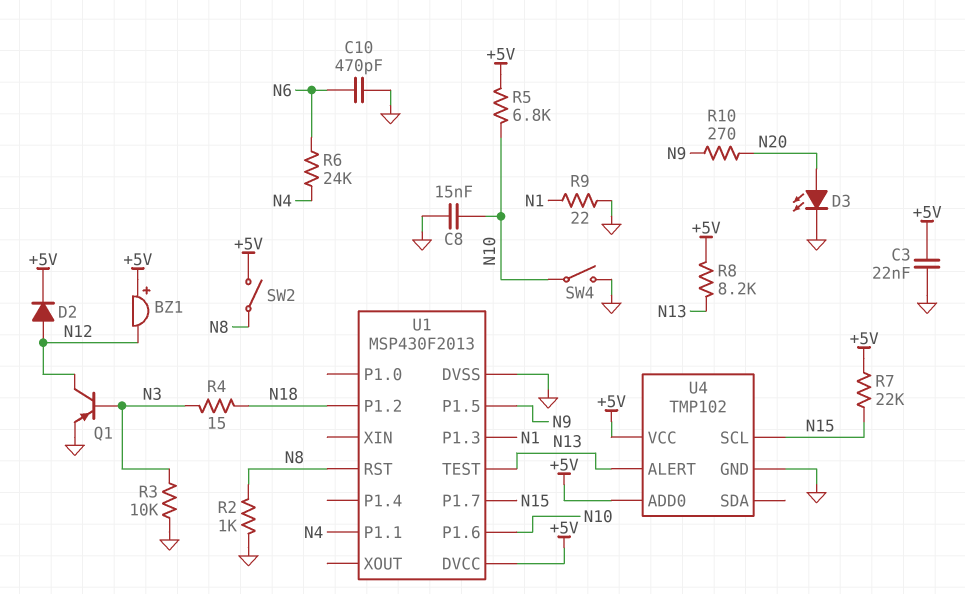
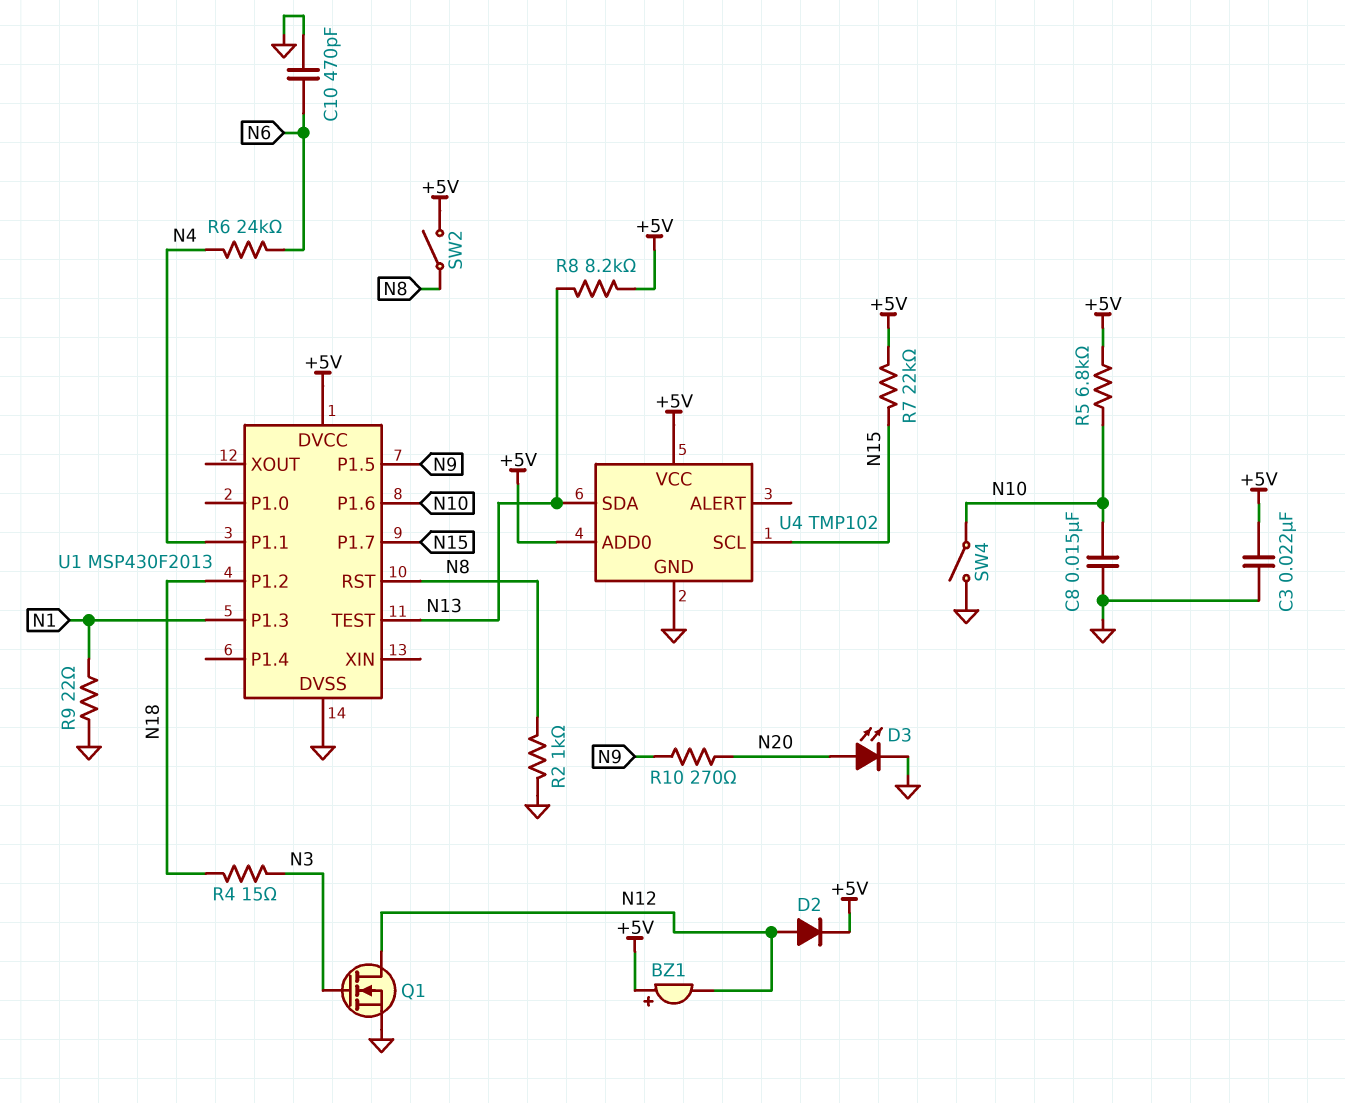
Q1: PNP (B N3, C N12, E GND) -> NMOS (G N3, D N12, S GND)
R3: 10k (GND, N3) -> none
U4 pin ALERT: N13 -> none
U4 pin SDA: none -> N13

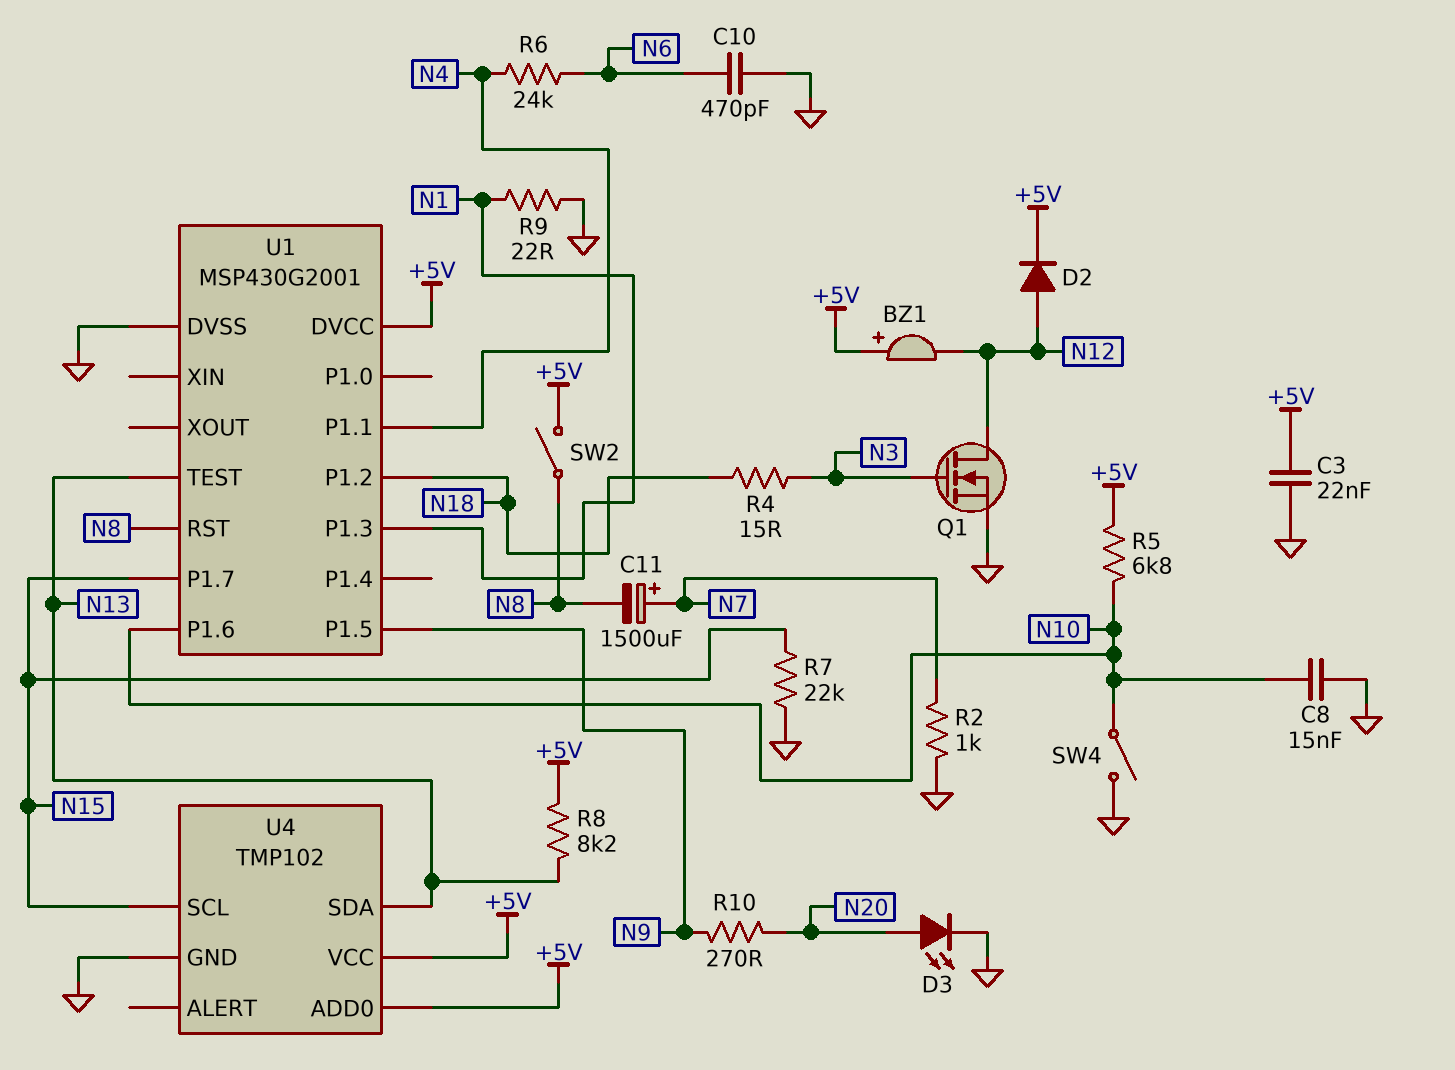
C11: none -> 1500uF (plus N7, minus N8)
R2: 1k (GND, N8) -> 1k (GND, N7)
R7: 22k (+5V, N15) -> 22k (GND, N15)
U1: MSP430F2013 -> MSP430G2001

